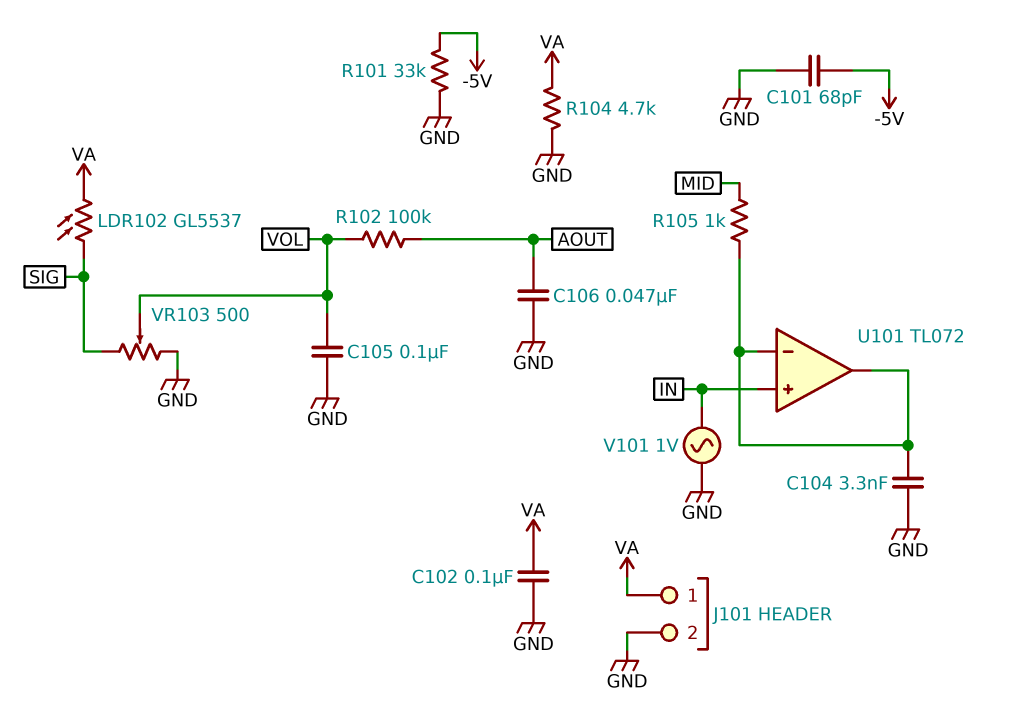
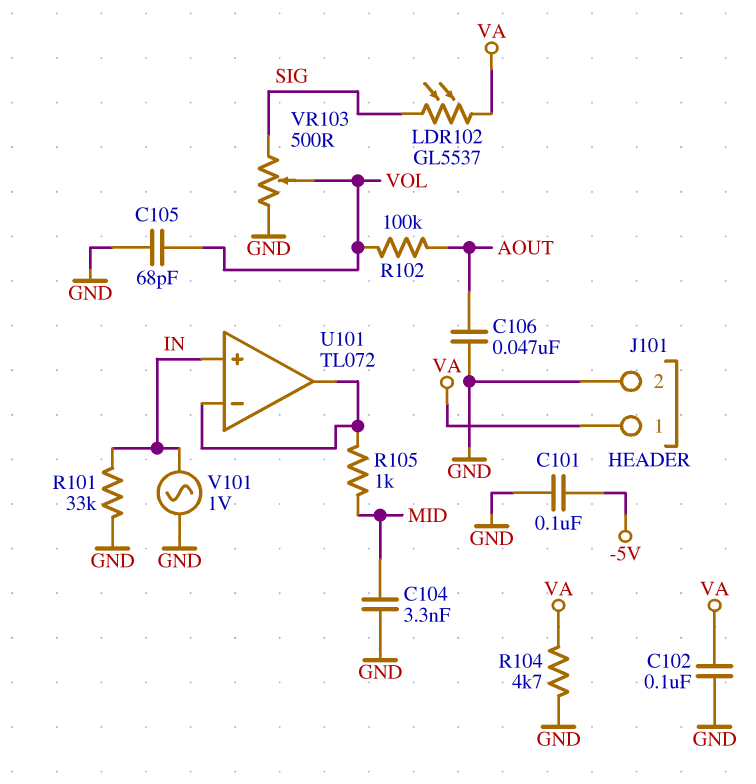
C101: 68pF (-5V, GND) -> 100nF (-5V, GND)
C104: 3.3nF (GND, U101/in-) -> 3.3nF (GND, MID)
C105: 100nF (GND, VOL) -> 68pF (GND, VOL)
R101: 33k (-5V, GND) -> 33k (GND, IN)

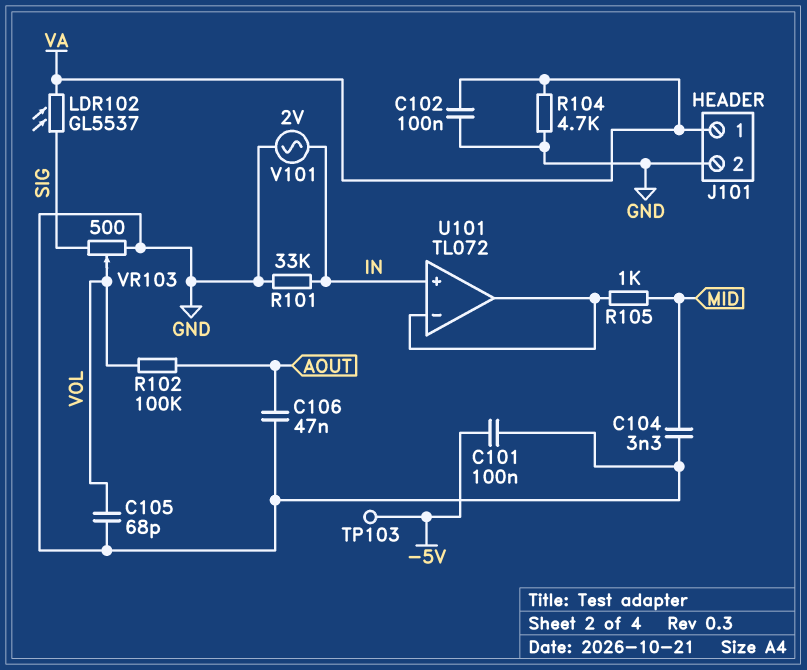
TP103: none -> test point (-5V)
V101: AC 1V (GND, IN) -> AC 2V (GND, IN)

